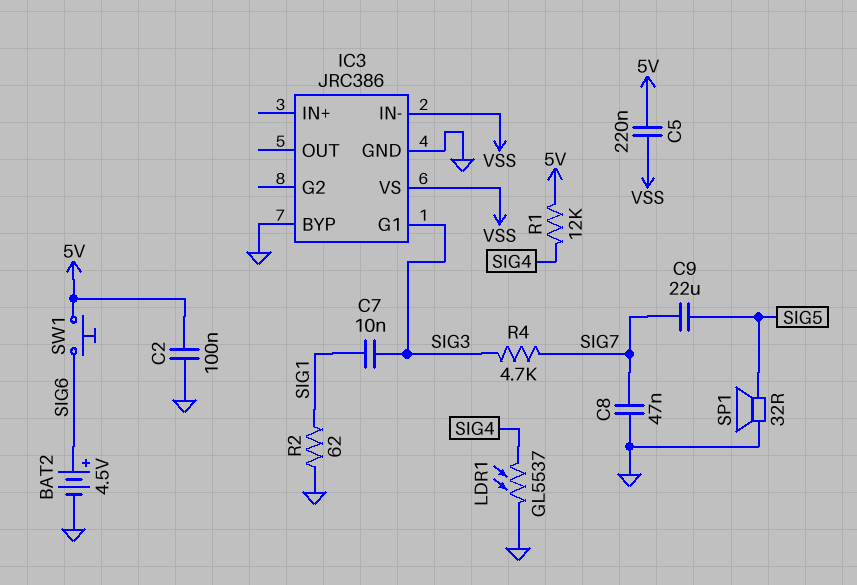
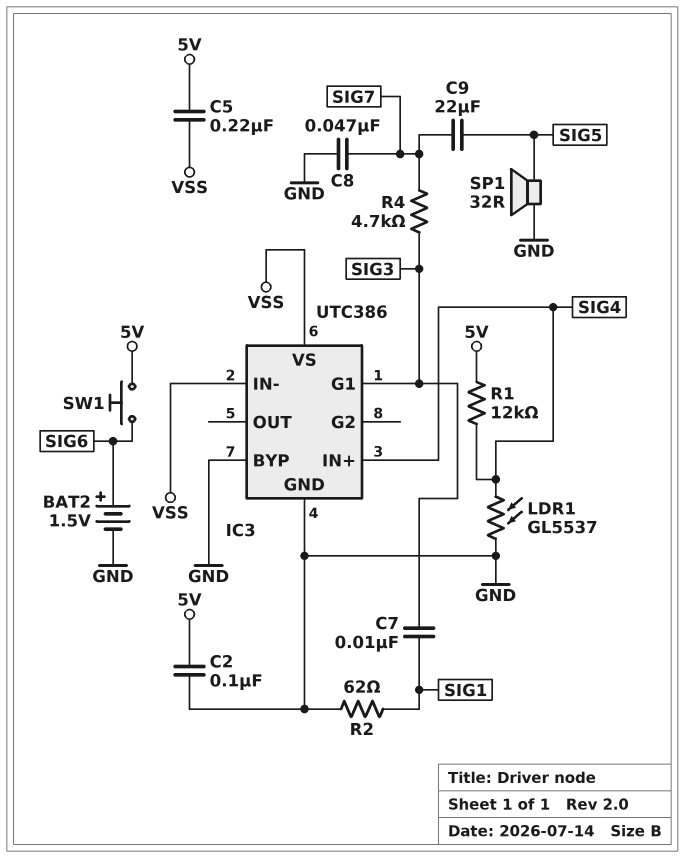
BAT2: 4.5V (plus SIG6, minus GND) -> 1.5V (plus SIG6, minus GND)
IC3: JRC386 -> UTC386
IC3 pin IN+: none -> SIG4

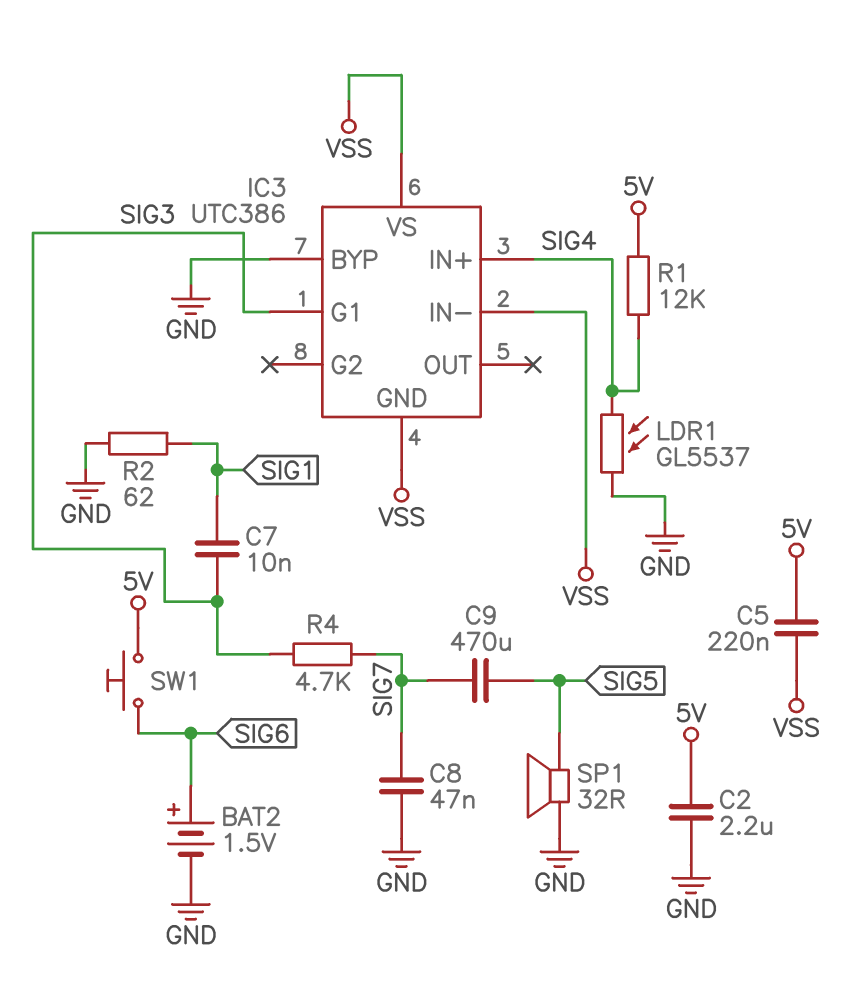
C2: 100nF (5V, GND) -> 2.2uF (5V, GND)
C9: 22uF (SIG5, SIG7) -> 470uF (SIG5, SIG7)
IC3 pin GND: GND -> VSS

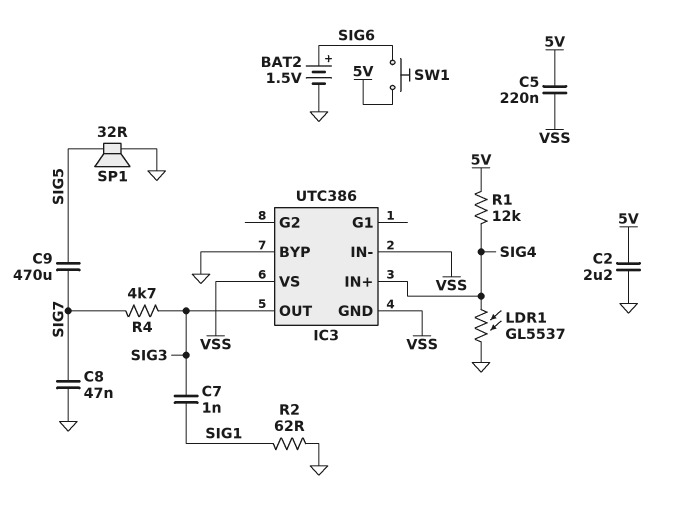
C7: 10nF (SIG1, SIG3) -> 1nF (SIG1, SIG3)
IC3 pin G1: SIG3 -> none
IC3 pin OUT: none -> SIG3

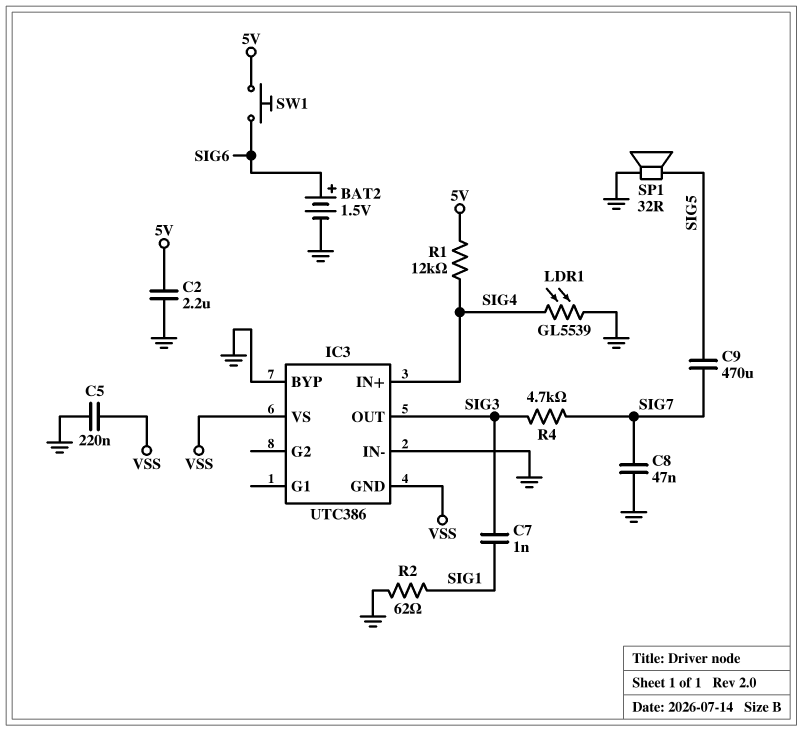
C5: 220nF (5V, VSS) -> 220nF (GND, VSS)
IC3 pin IN-: VSS -> GND
LDR1: GL5537 (GND, SIG4) -> GL5539 (GND, SIG4)

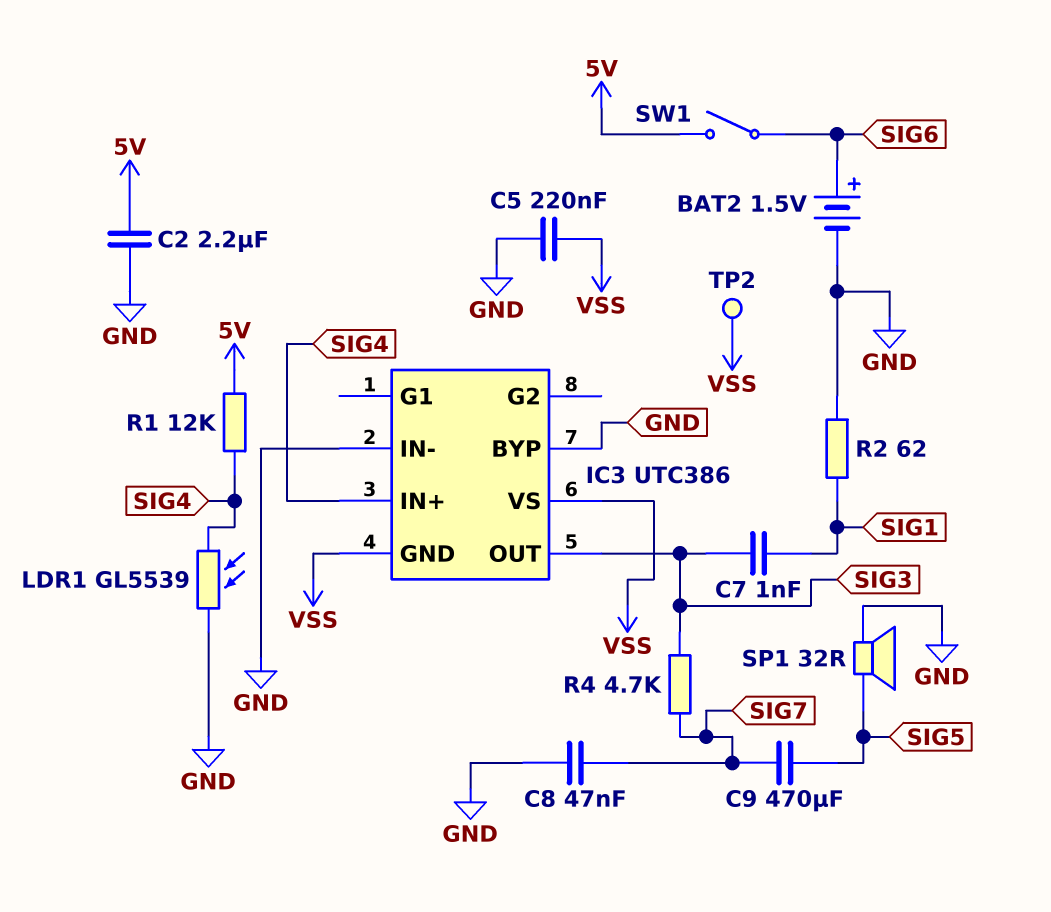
SW1: button (5V, SIG6) -> switch (5V, SIG6)
TP2: none -> test point (VSS)

